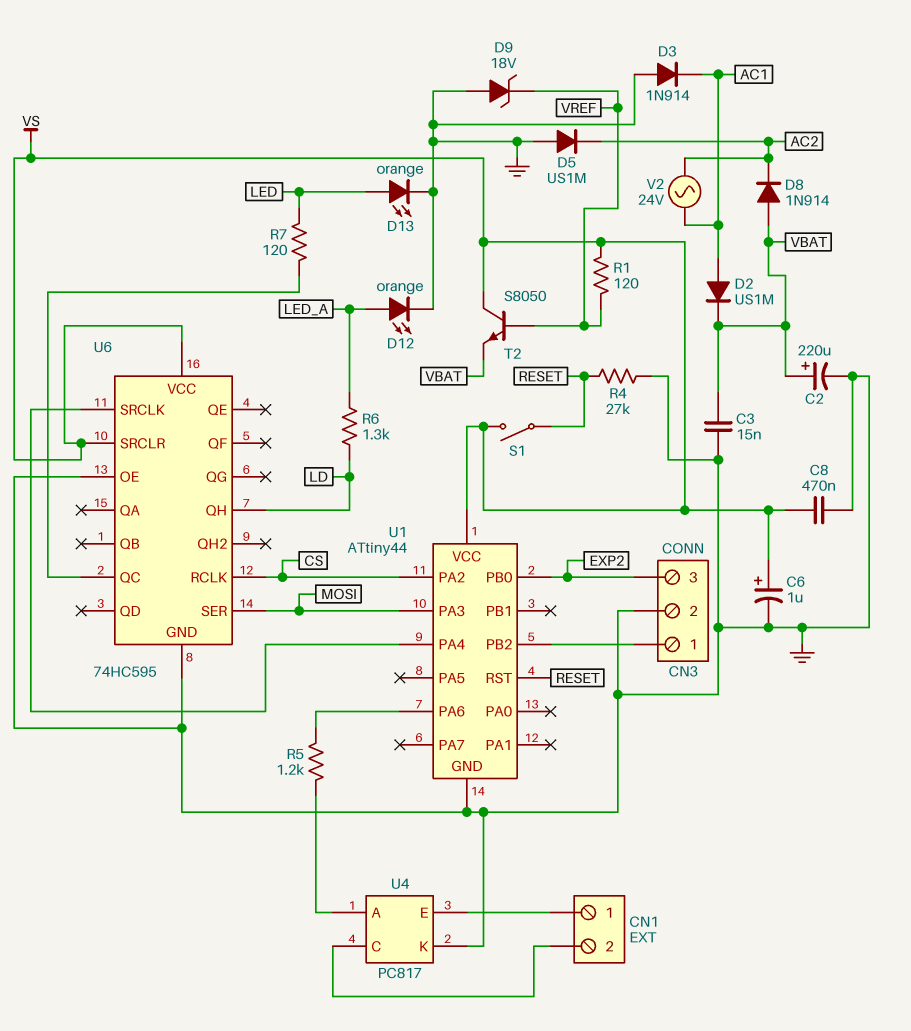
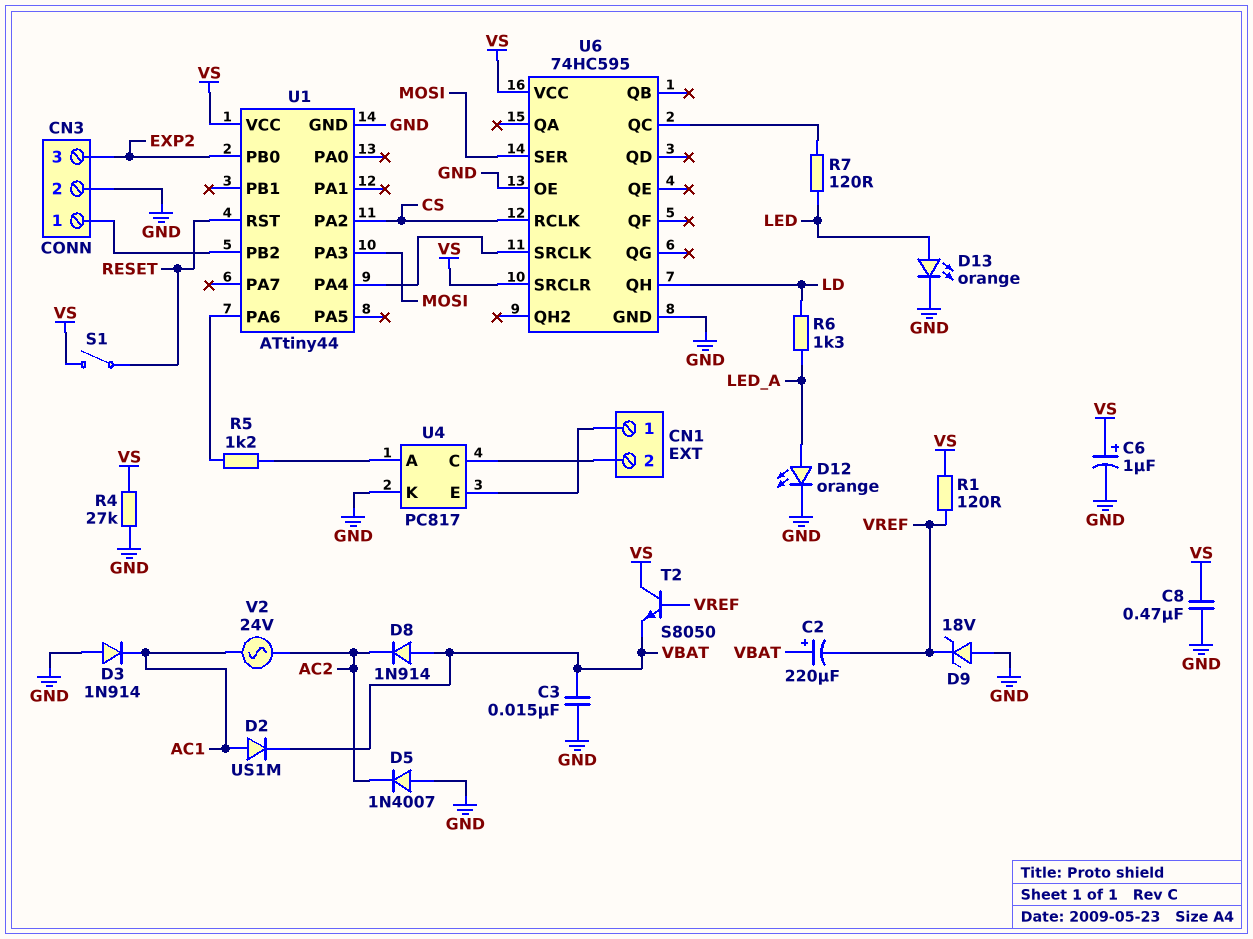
C2: 220uF (plus VBAT, minus GND) -> 220uF (plus VBAT, minus VREF)
D5: diode US1M (A GND, K AC2) -> diode 1N4007 (A GND, K AC2)
R4: 27k (GND, RESET) -> 27k (GND, VS)

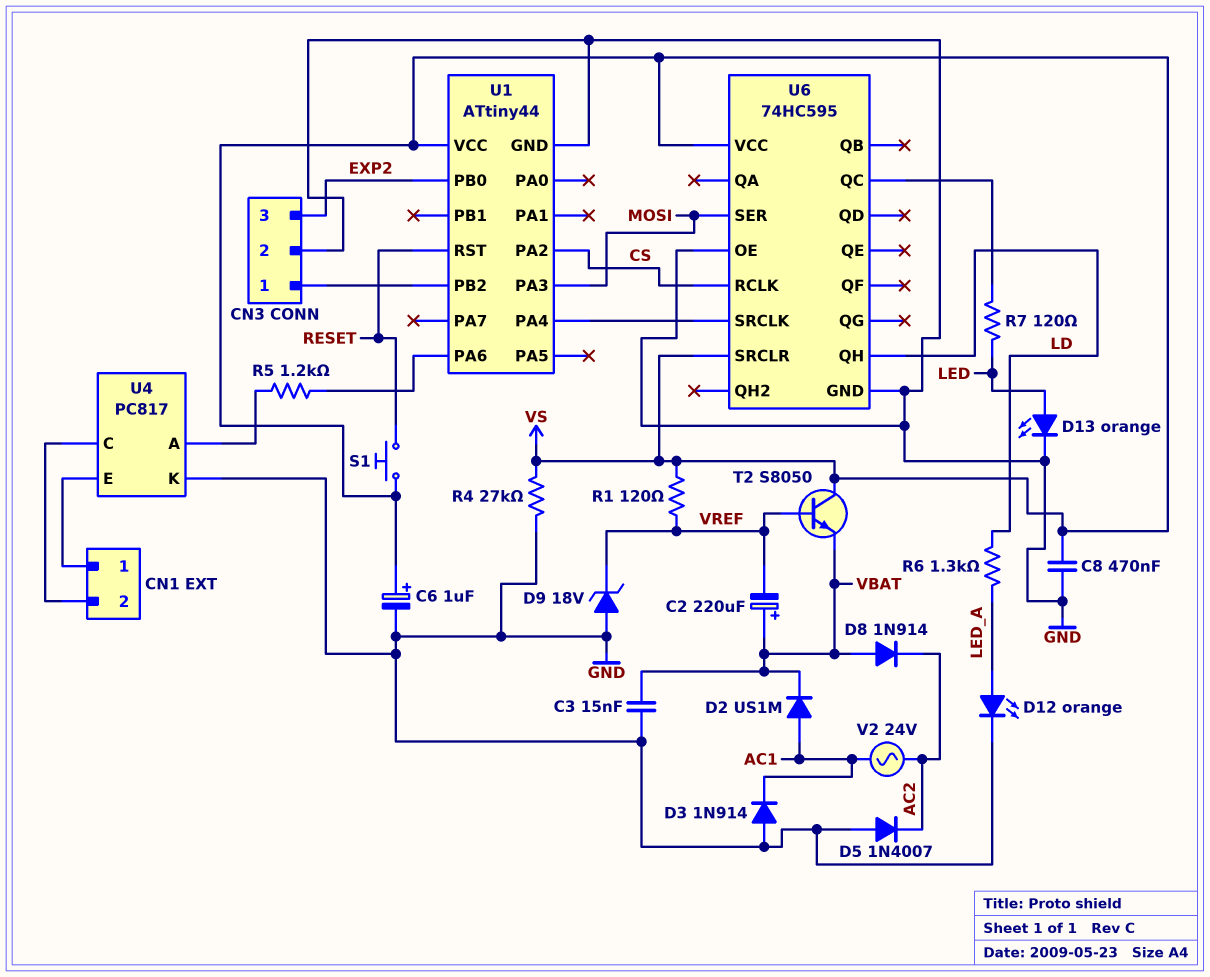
S1: switch (RESET, VS) -> button (RESET, VS)

